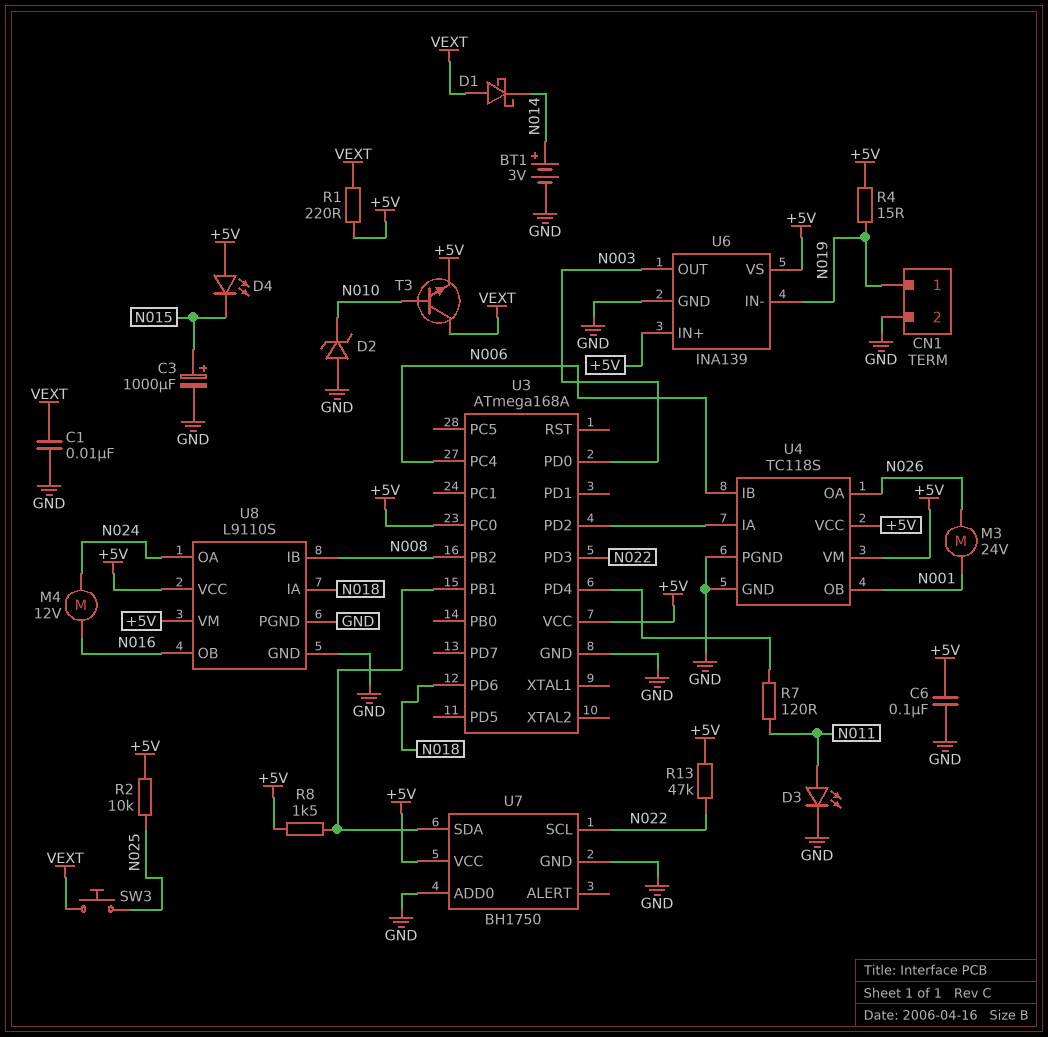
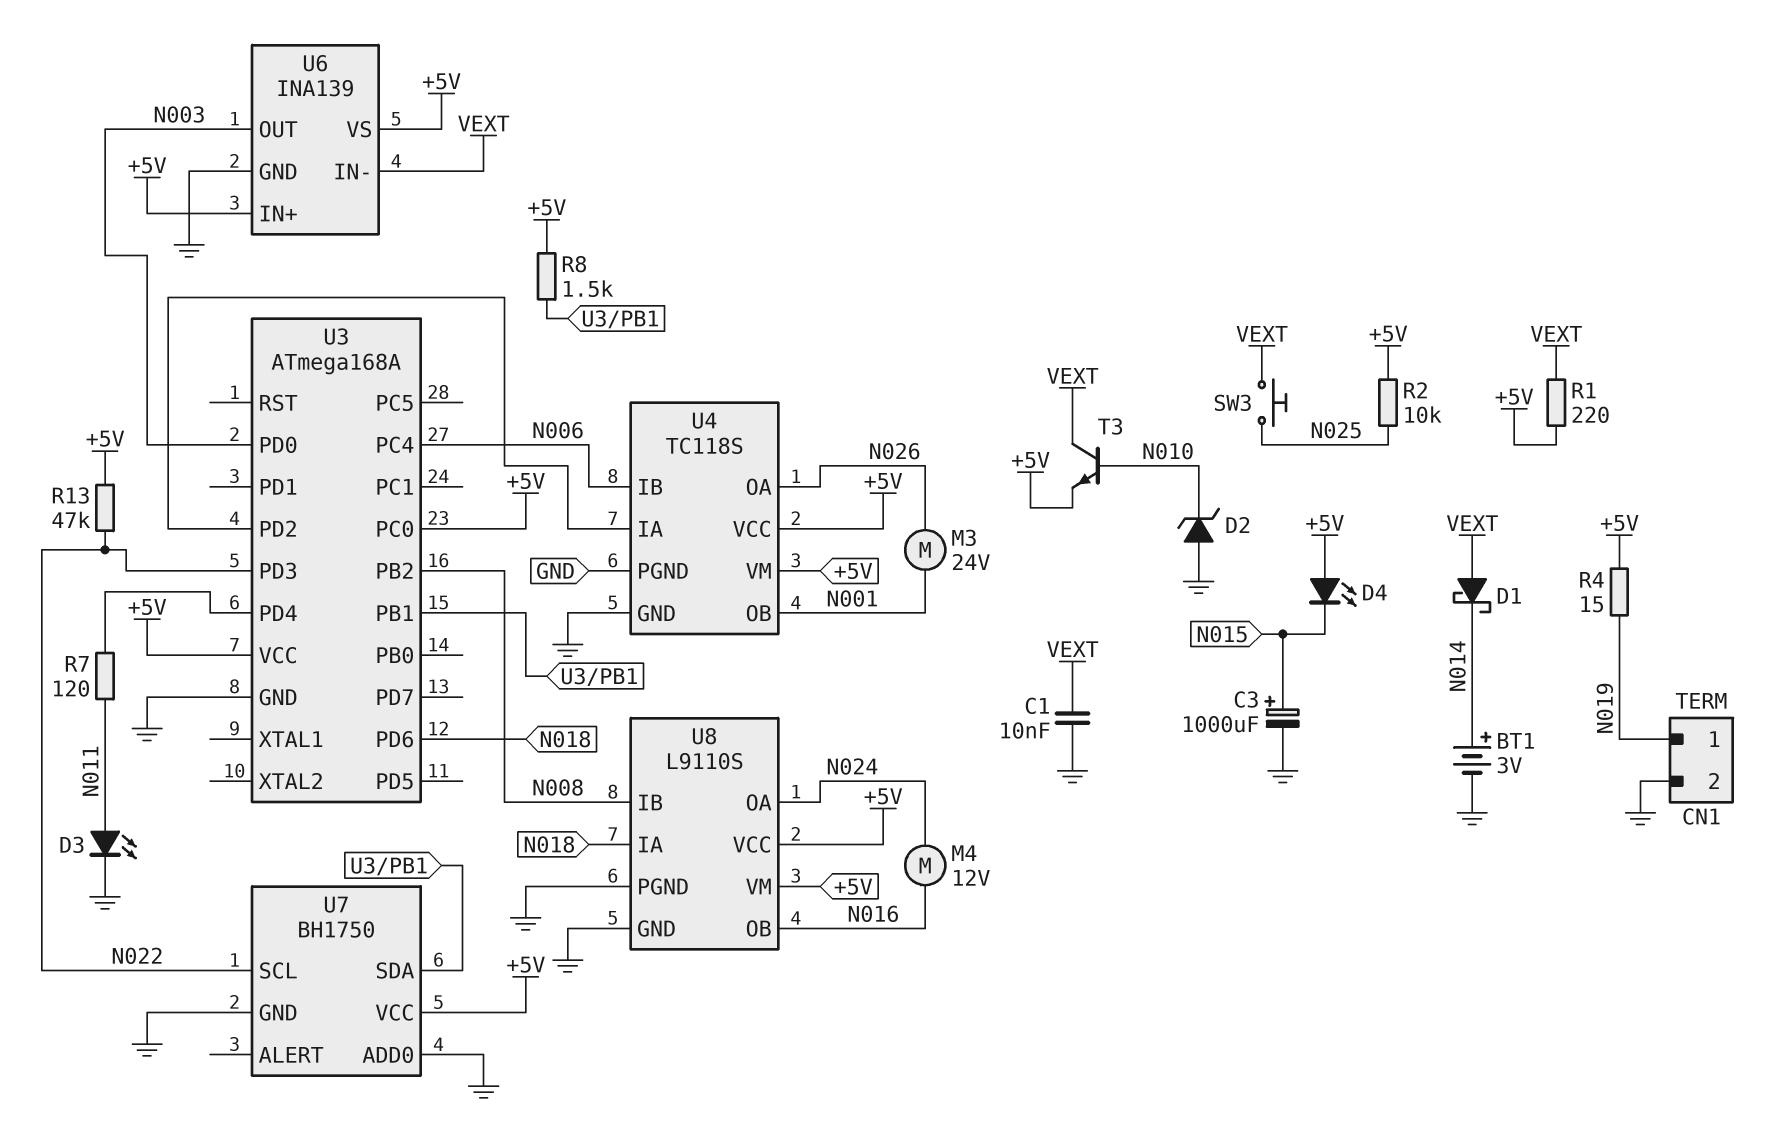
C6: 100nF (+5V, GND) -> none
U6 pin IN-: N019 -> VEXT

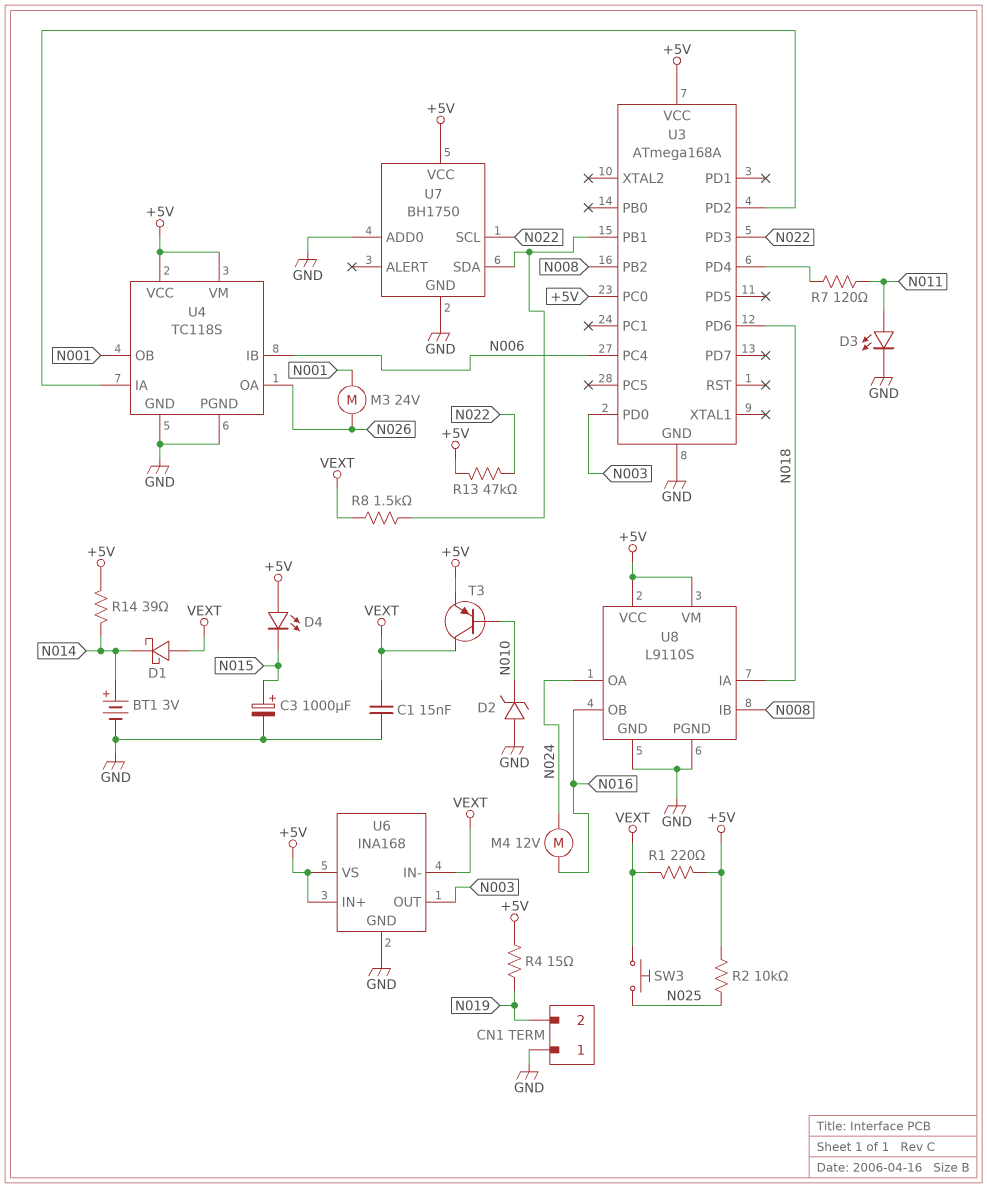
C1: 10nF (GND, VEXT) -> 15nF (GND, VEXT)
CN1 pin 1: N019 -> GND
CN1 pin 2: GND -> N019
R8: 1.5k (+5V, U3/PB1) -> 1.5k (U3/PB1, VEXT)
R14: none -> 39 (+5V, N014)
T3: NPN (B N010, C VEXT, E +5V) -> PNP (B N010, C VEXT, E +5V)
U6: INA139 -> INA168

